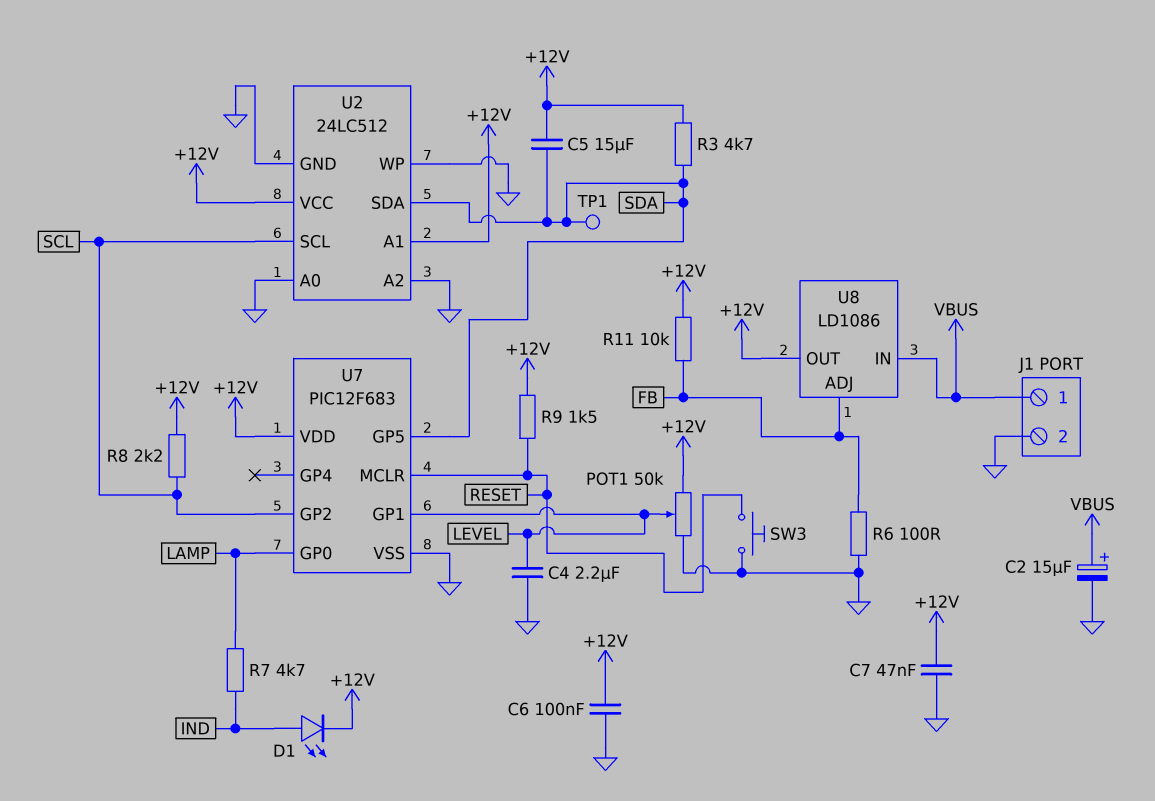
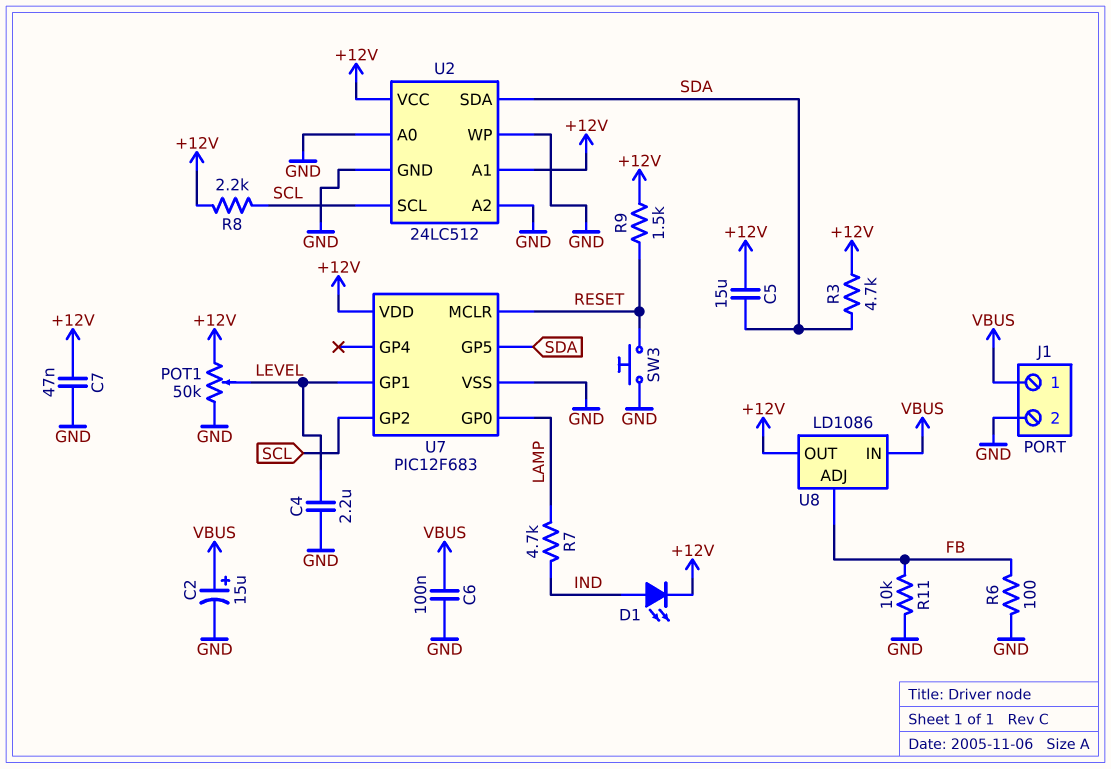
C6: 100nF (+12V, GND) -> 100nF (GND, VBUS)
R11: 10k (+12V, FB) -> 10k (FB, GND)
TP1: test point (SDA) -> none

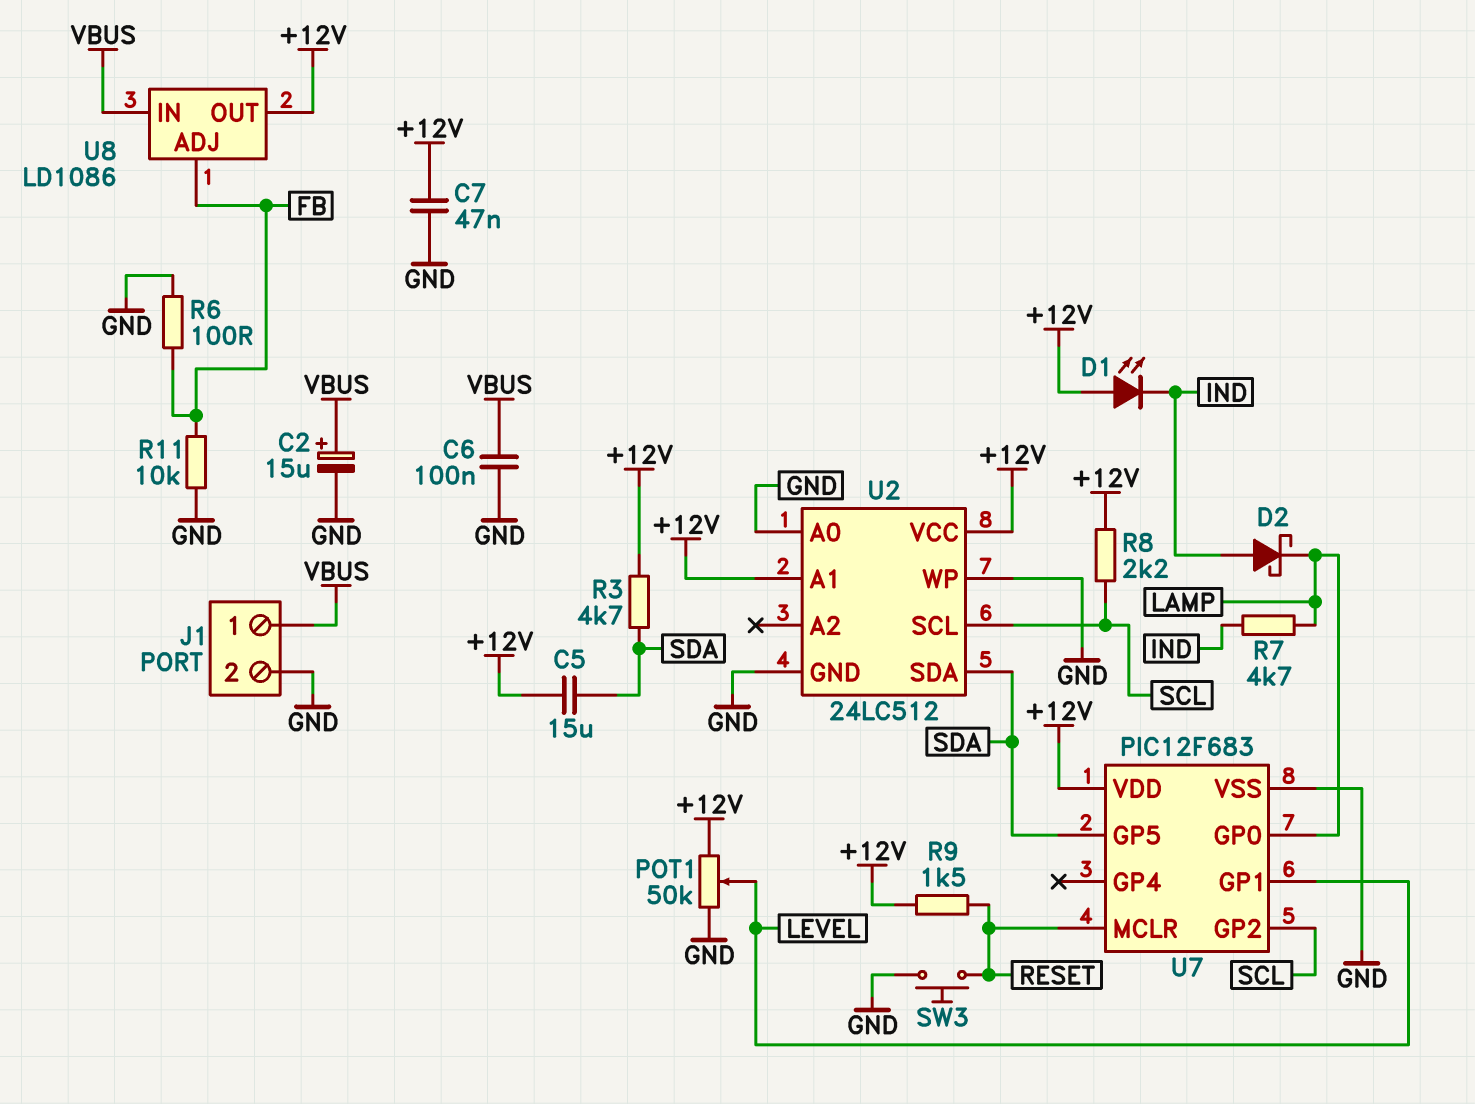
C4: 2.2uF (GND, LEVEL) -> none
D1: LED (A IND, K +12V) -> LED (A +12V, K IND)
D2: none -> schottky (A IND, K LAMP)
U2 pin A2: GND -> none

